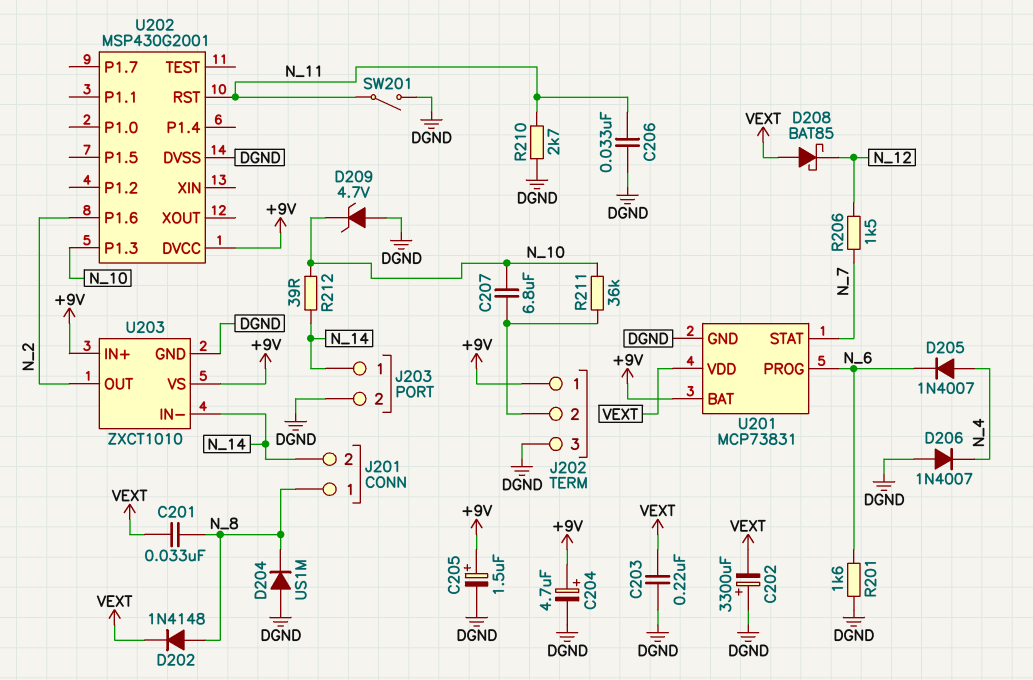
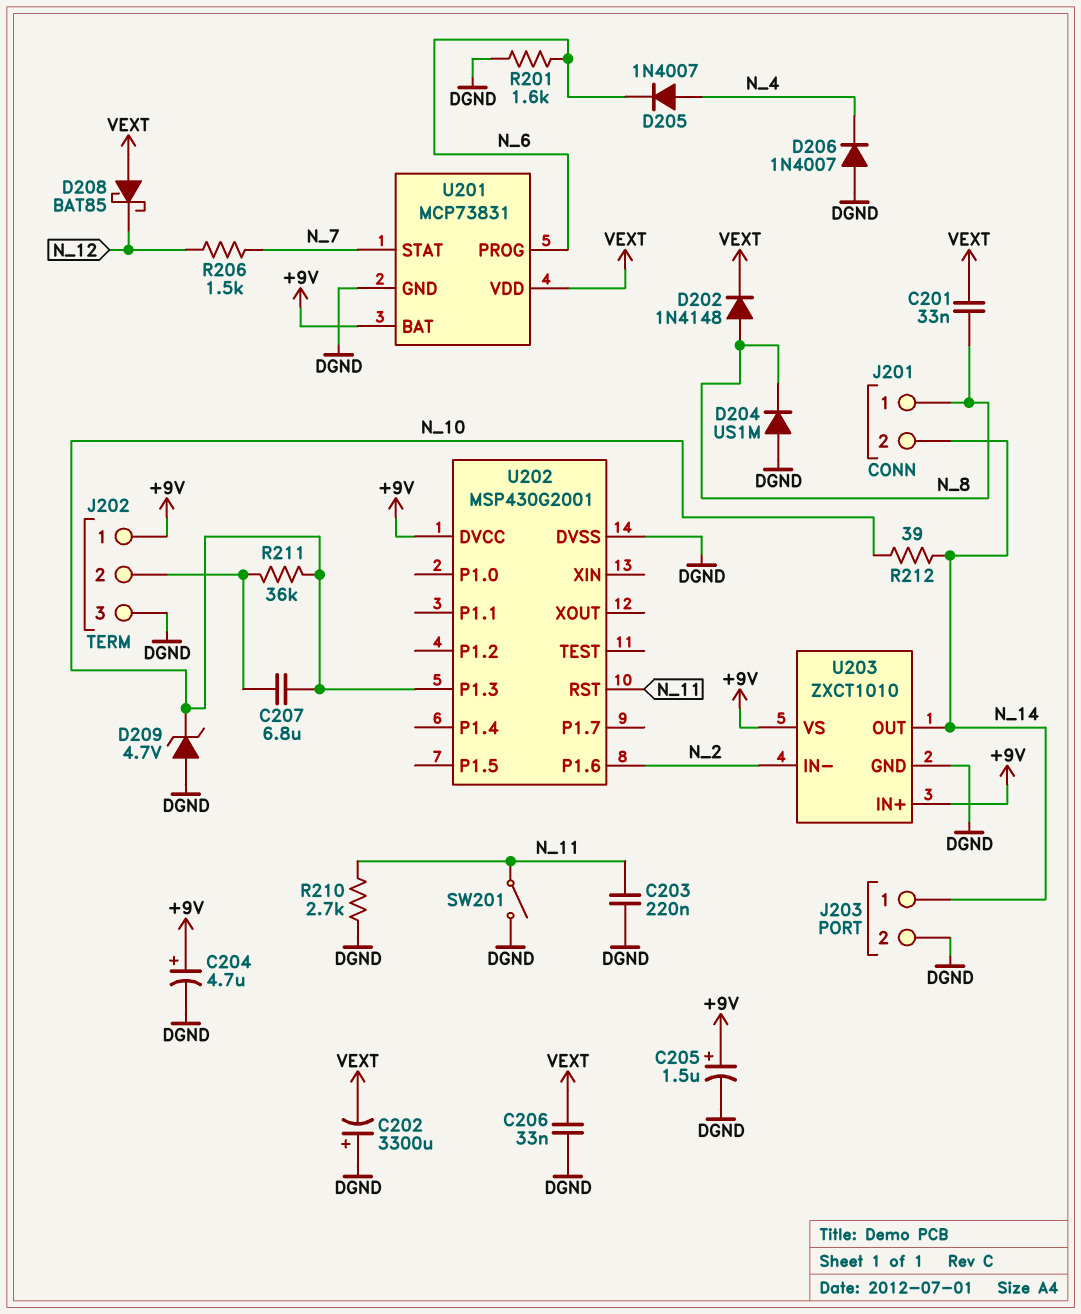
C203: 220nF (DGND, VEXT) -> 220nF (DGND, N_11)
C206: 33nF (DGND, N_11) -> 33nF (DGND, VEXT)
U203 pin IN-: N_14 -> N_2
U203 pin OUT: N_2 -> N_14

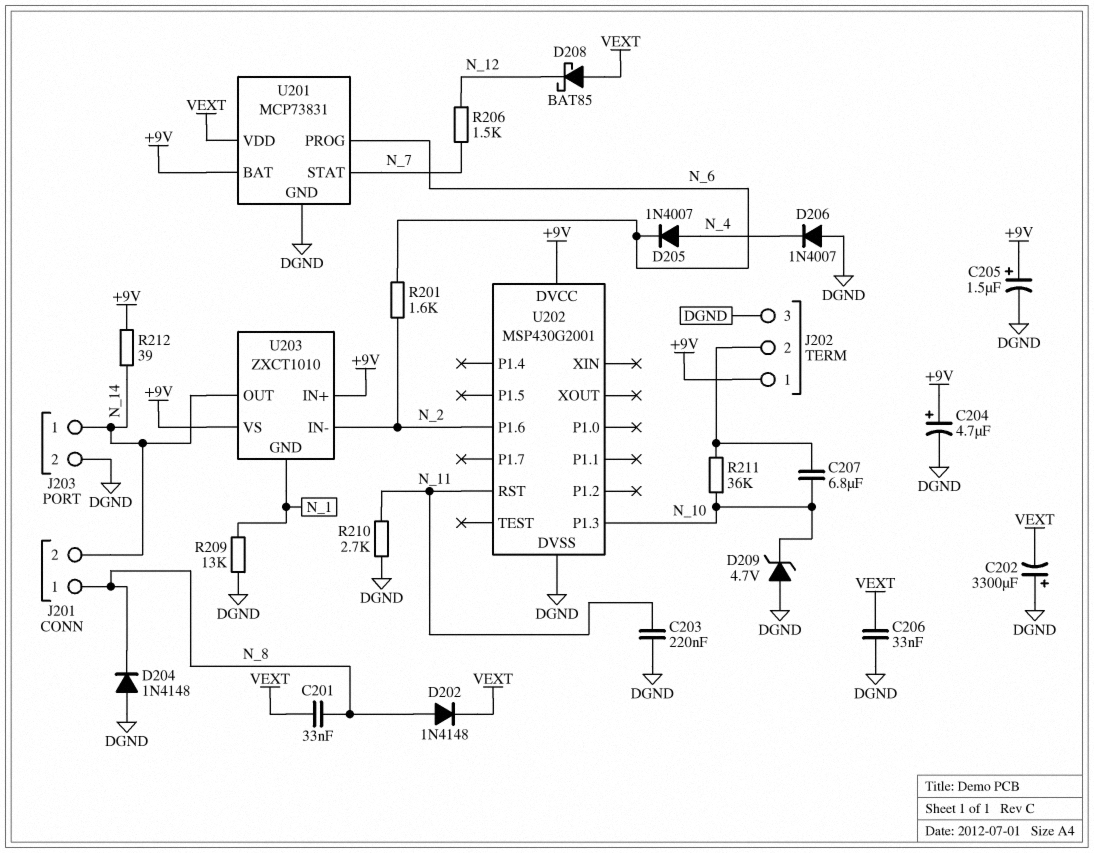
D204: diode US1M (A DGND, K N_8) -> diode 1N4148 (A DGND, K N_8)
R201: 1.6k (DGND, N_6) -> 1.6k (N_2, N_6)
R209: none -> 13k (DGND, N_1)
R212: 39 (N_10, N_14) -> 39 (+9V, N_14)
SW201: switch (DGND, N_11) -> none
U203 pin GND: DGND -> N_1

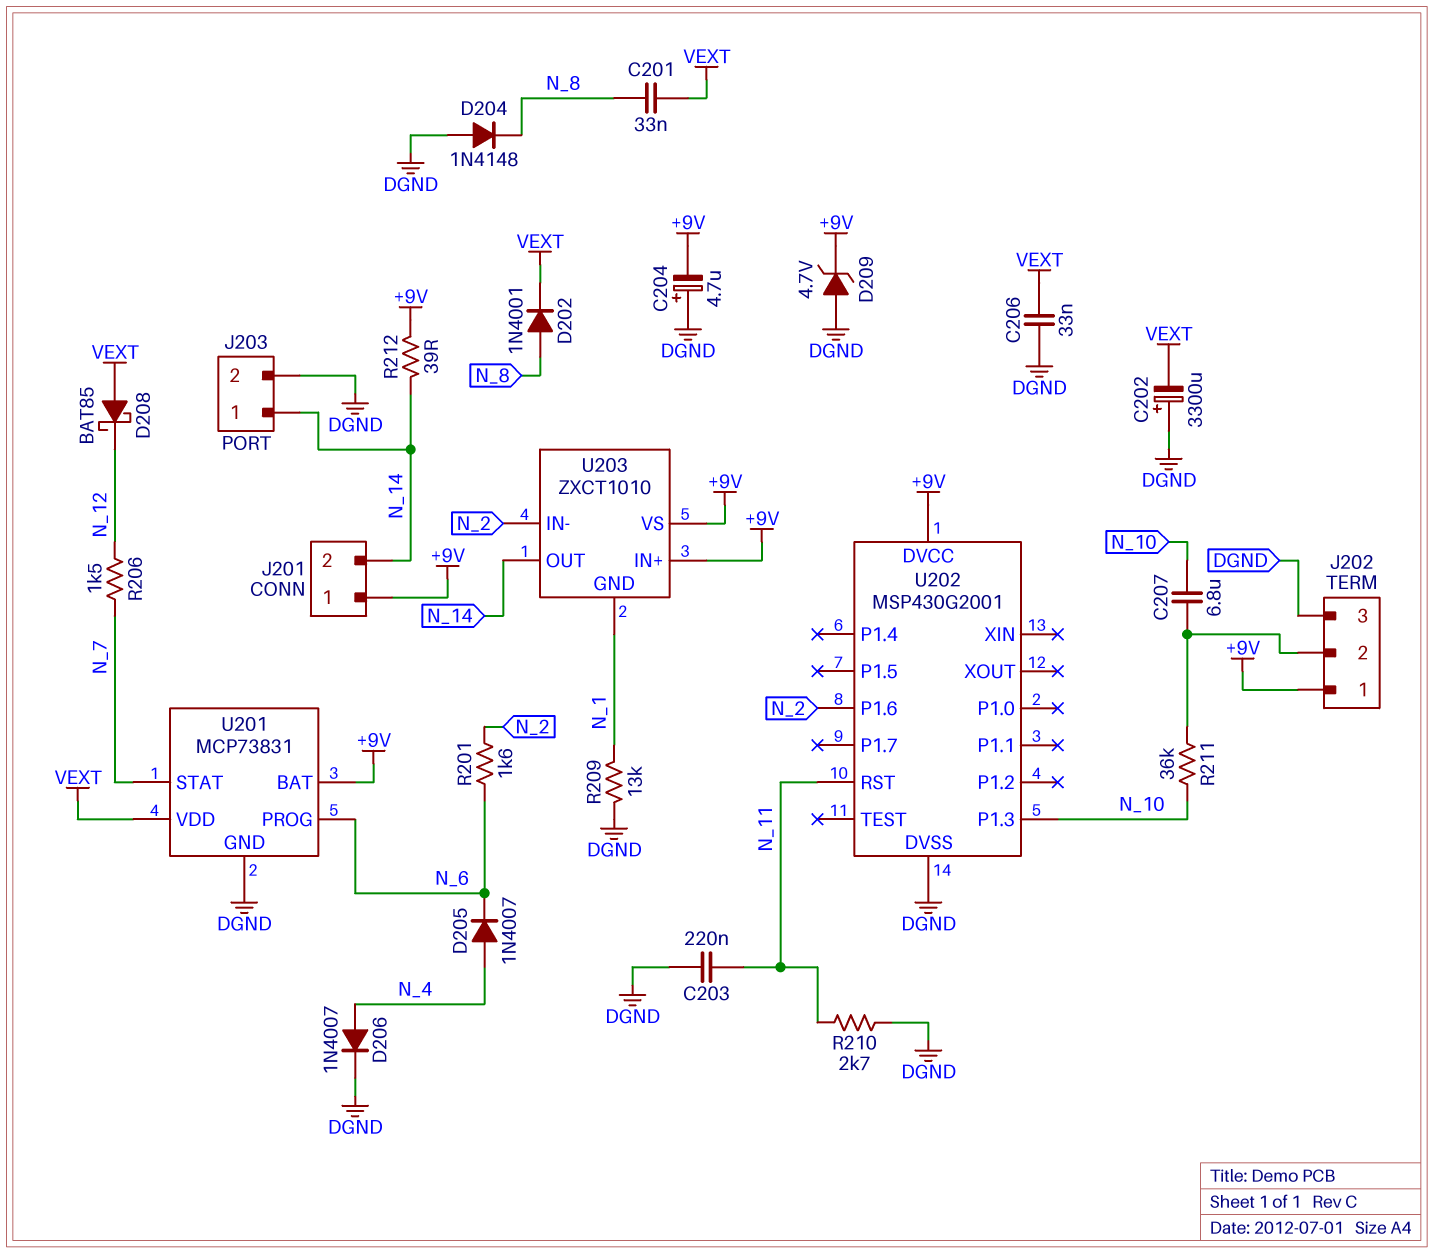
C204: 4.7uF (plus +9V, minus DGND) -> 4.7uF (plus DGND, minus +9V)
C205: 1.5uF (plus +9V, minus DGND) -> none
D202: diode 1N4148 (A N_8, K VEXT) -> diode 1N4001 (A N_8, K VEXT)
D206: diode 1N4007 (A DGND, K N_4) -> diode 1N4007 (A N_4, K DGND)
D209: zener 4.7V (A DGND, K N_10) -> zener 4.7V (A DGND, K +9V)
J201 pin 1: N_8 -> +9V

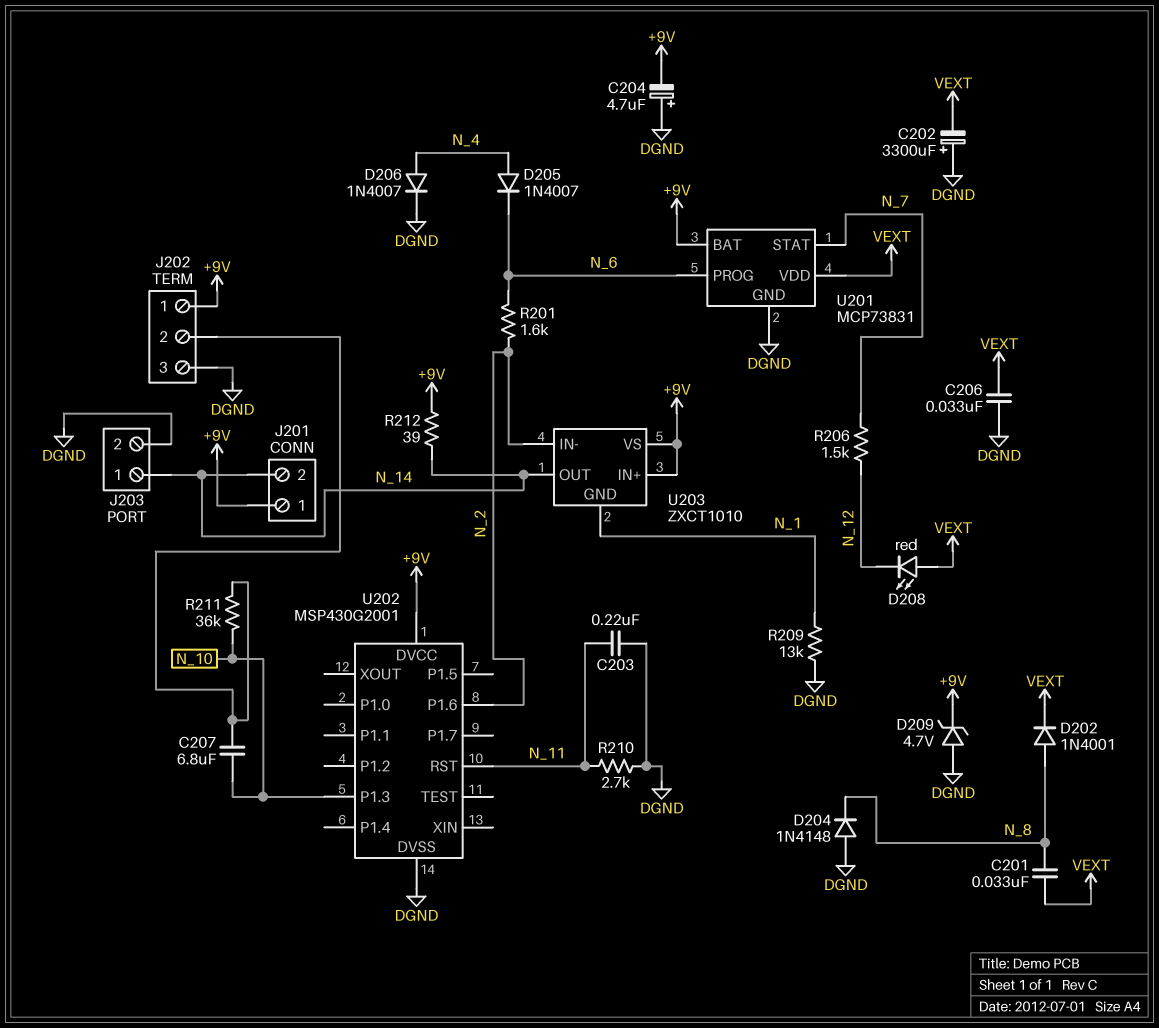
D208: schottky BAT85 (A VEXT, K N_12) -> LED red (A VEXT, K N_12)

